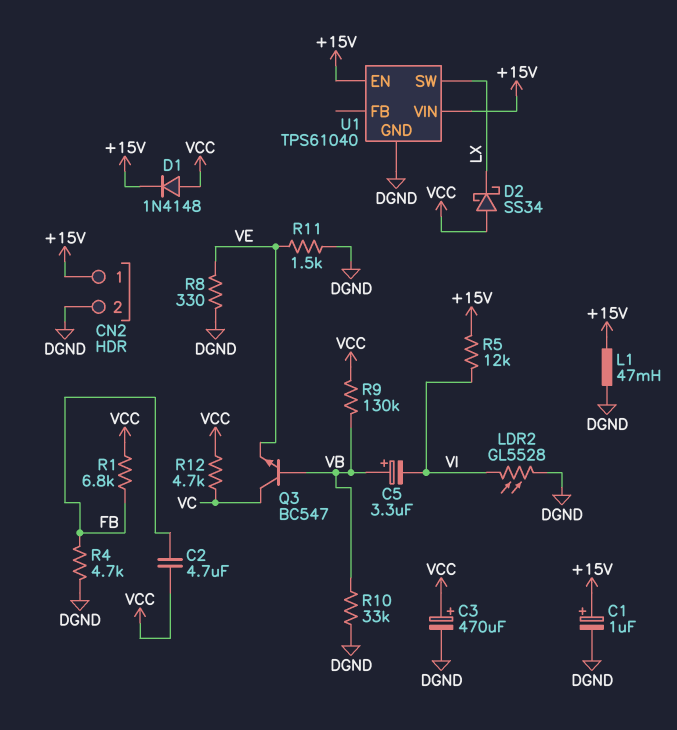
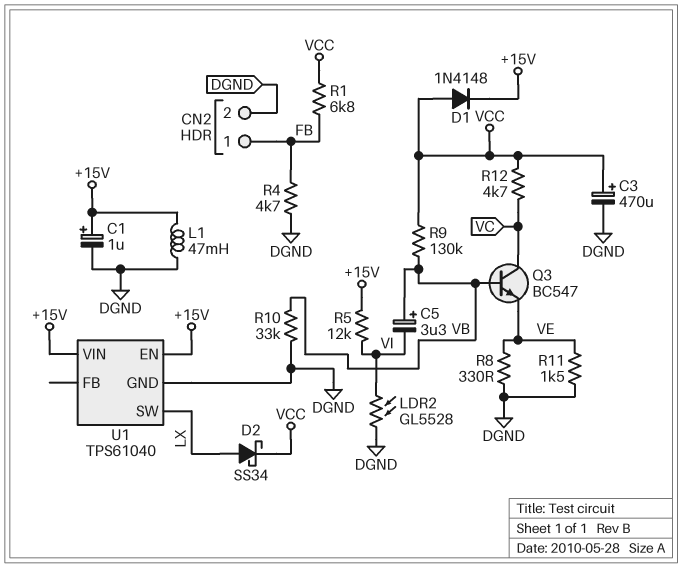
C2: 4.7uF (FB, VCC) -> none
CN2 pin 1: +15V -> FB
D2: schottky SS34 (A VCC, K LX) -> schottky SS34 (A LX, K VCC)

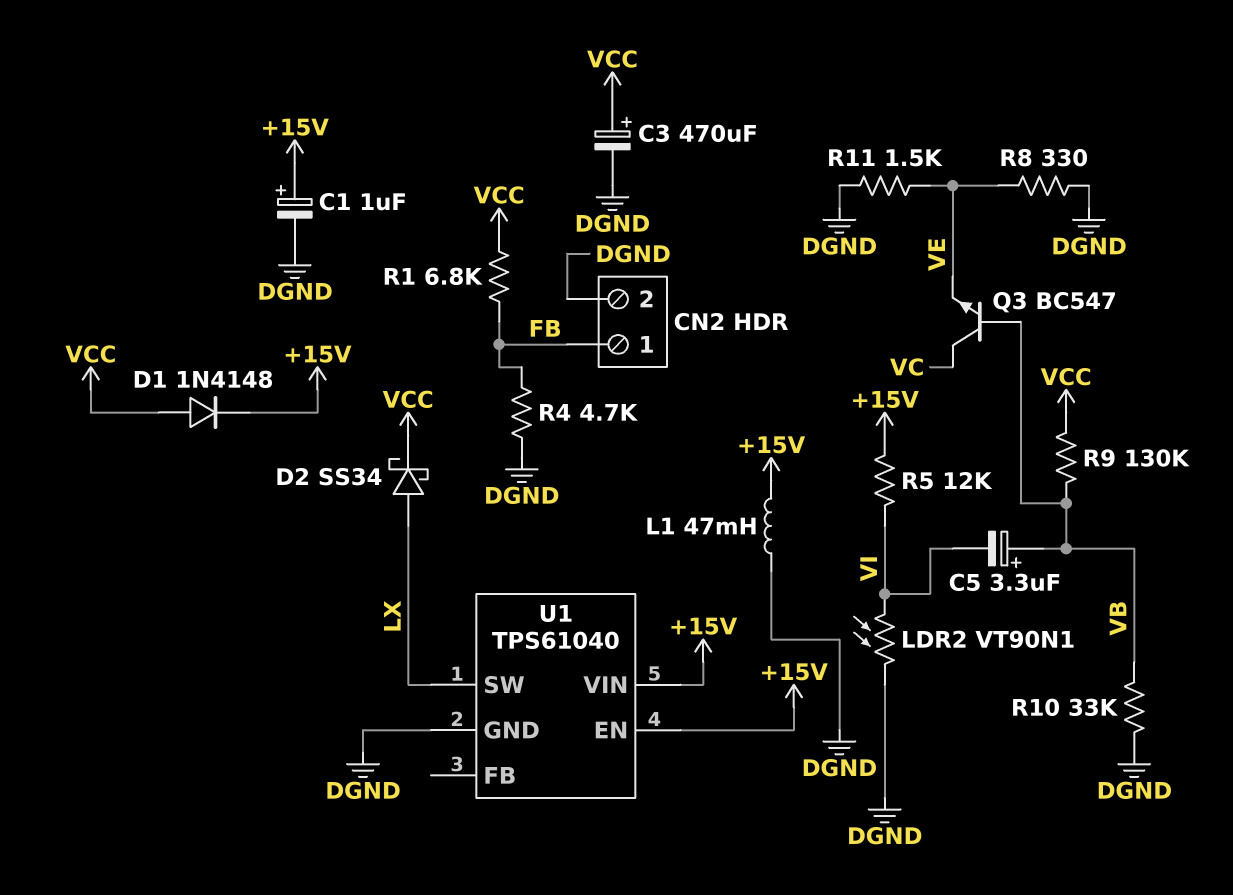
LDR2: GL5528 (DGND, VI) -> VT90N1 (DGND, VI)
R12: 4.7k (VC, VCC) -> none

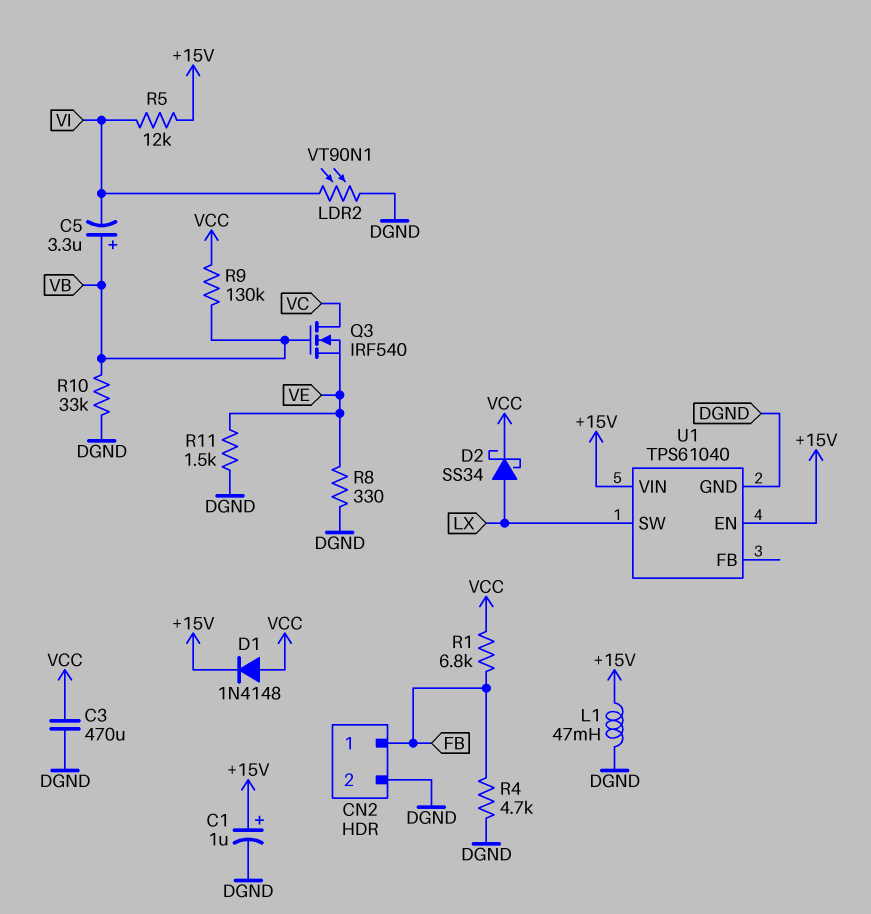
C3: 470uF (plus VCC, minus DGND) -> 470uF (DGND, VCC)
Q3: NPN BC547 (B VB, C VC, E VE) -> NMOS IRF540 (G VB, D VC, S VE)

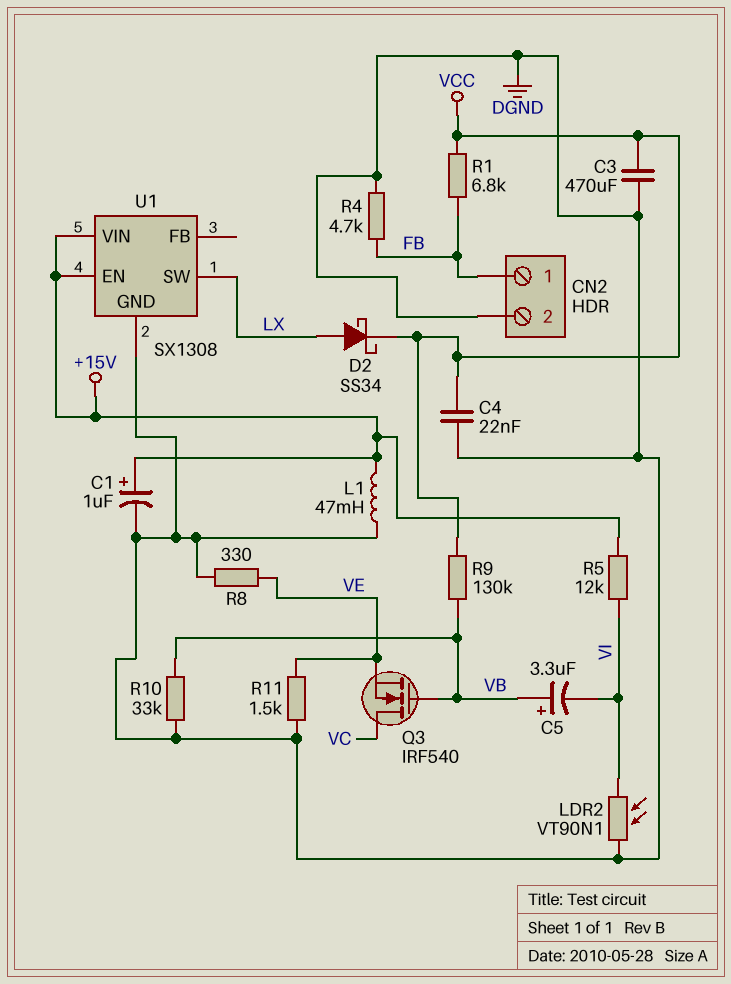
C4: none -> 22nF (DGND, VCC)
D1: diode 1N4148 (A VCC, K +15V) -> none
U1: TPS61040 -> SX1308

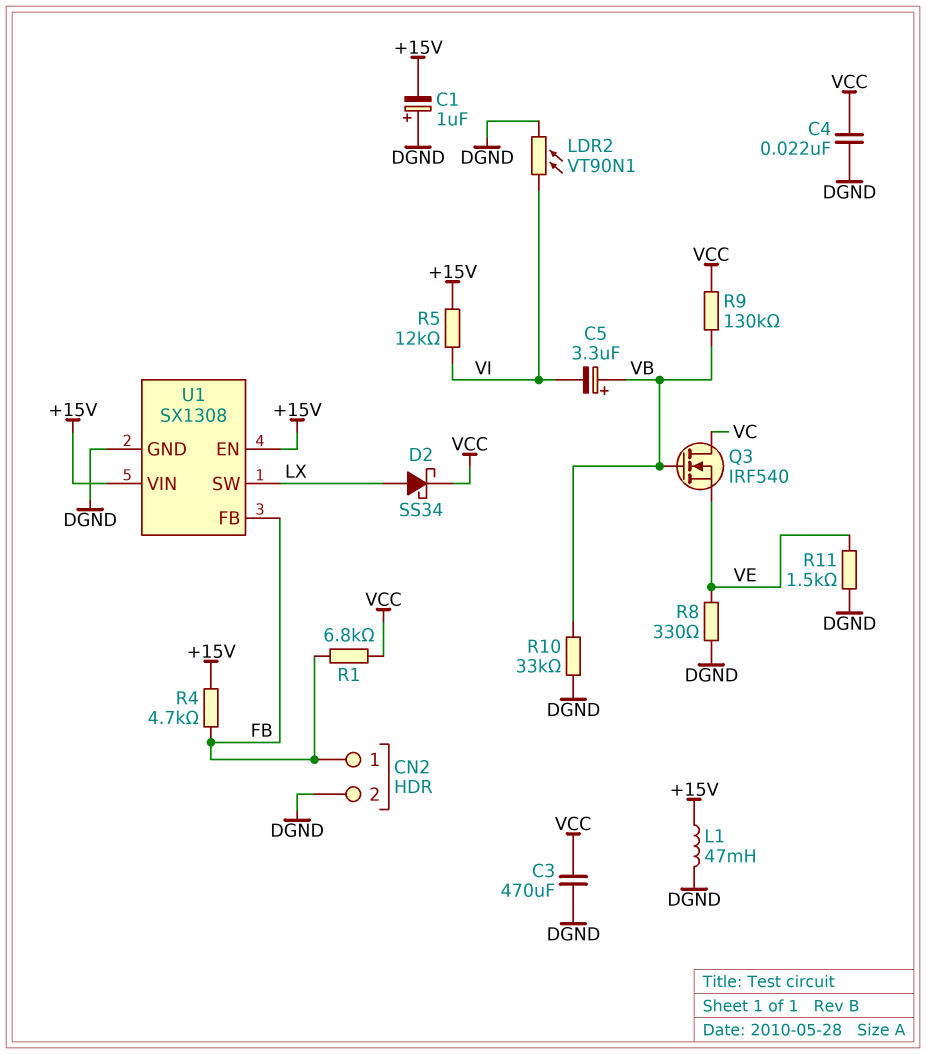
C1: 1uF (plus +15V, minus DGND) -> 1uF (plus DGND, minus +15V)
R4: 4.7k (DGND, FB) -> 4.7k (+15V, FB)
U1 pin FB: none -> FB

